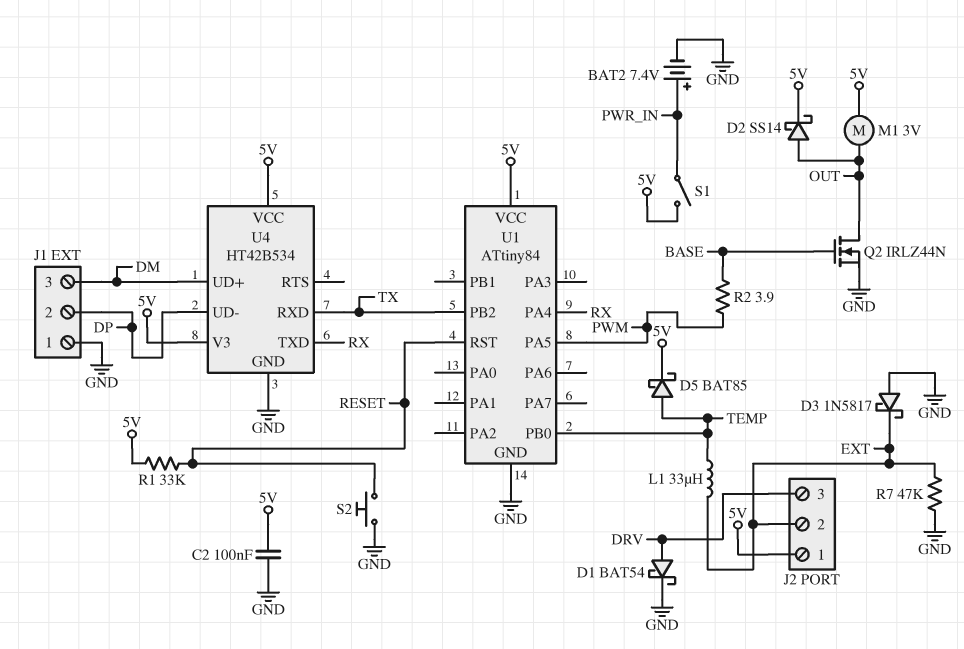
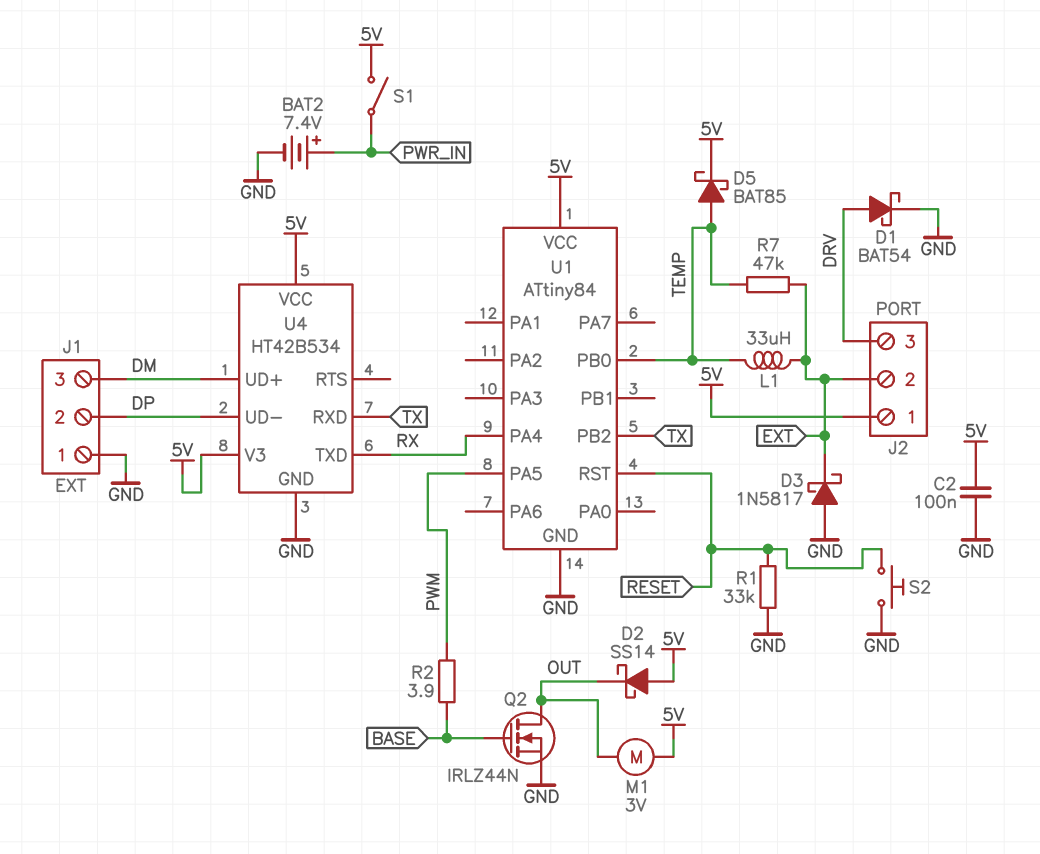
D2: schottky SS14 (A OUT, K 5V) -> schottky SS14 (A 5V, K OUT)
R1: 33k (5V, RESET) -> 33k (GND, RESET)
R7: 47k (EXT, GND) -> 47k (EXT, TEMP)

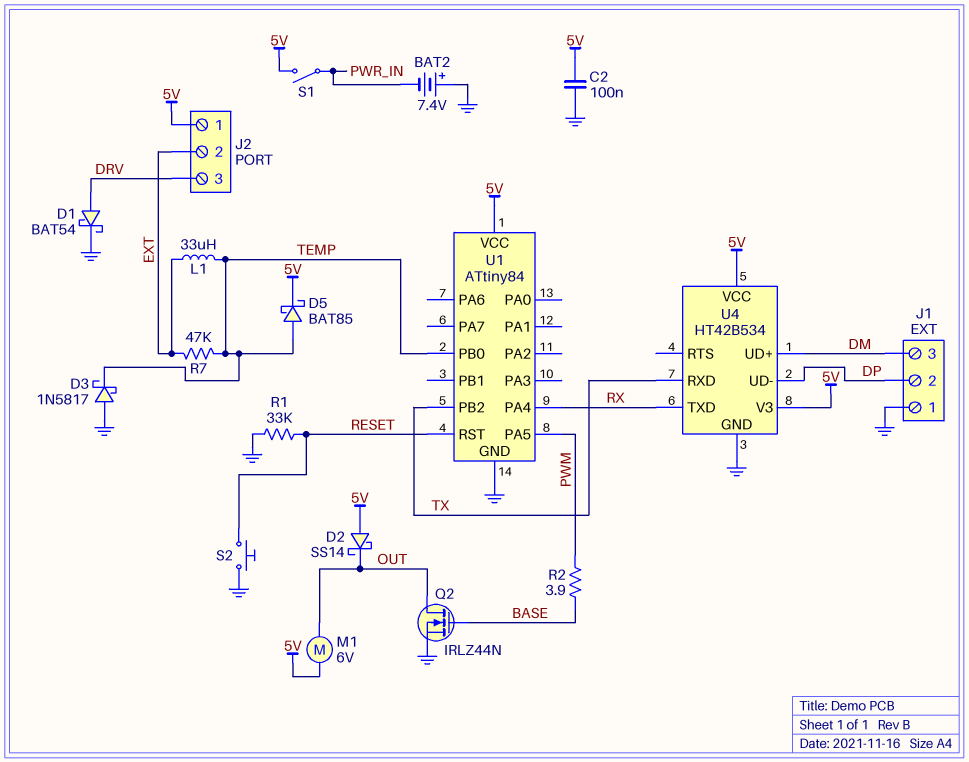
BAT2: 7.4V (plus PWR_IN, minus GND) -> 7.4V (plus GND, minus PWR_IN)
D3: schottky 1N5817 (A GND, K EXT) -> schottky 1N5817 (A GND, K TEMP)
M1: motor 3V (5V, OUT) -> motor 6V (5V, OUT)

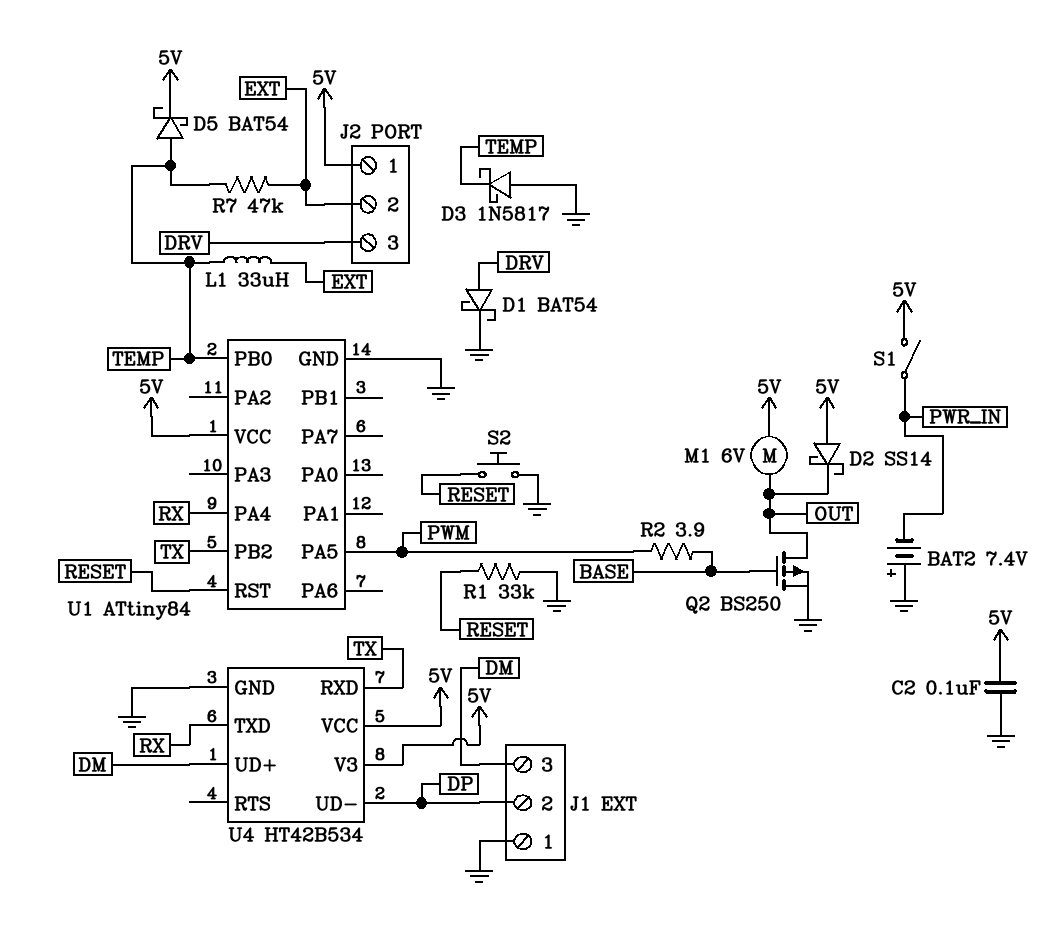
D5: schottky BAT85 (A TEMP, K 5V) -> schottky BAT54 (A TEMP, K 5V)
Q2: NMOS IRLZ44N (G BASE, D OUT, S GND) -> PMOS BS250 (G BASE, D OUT, S GND)

